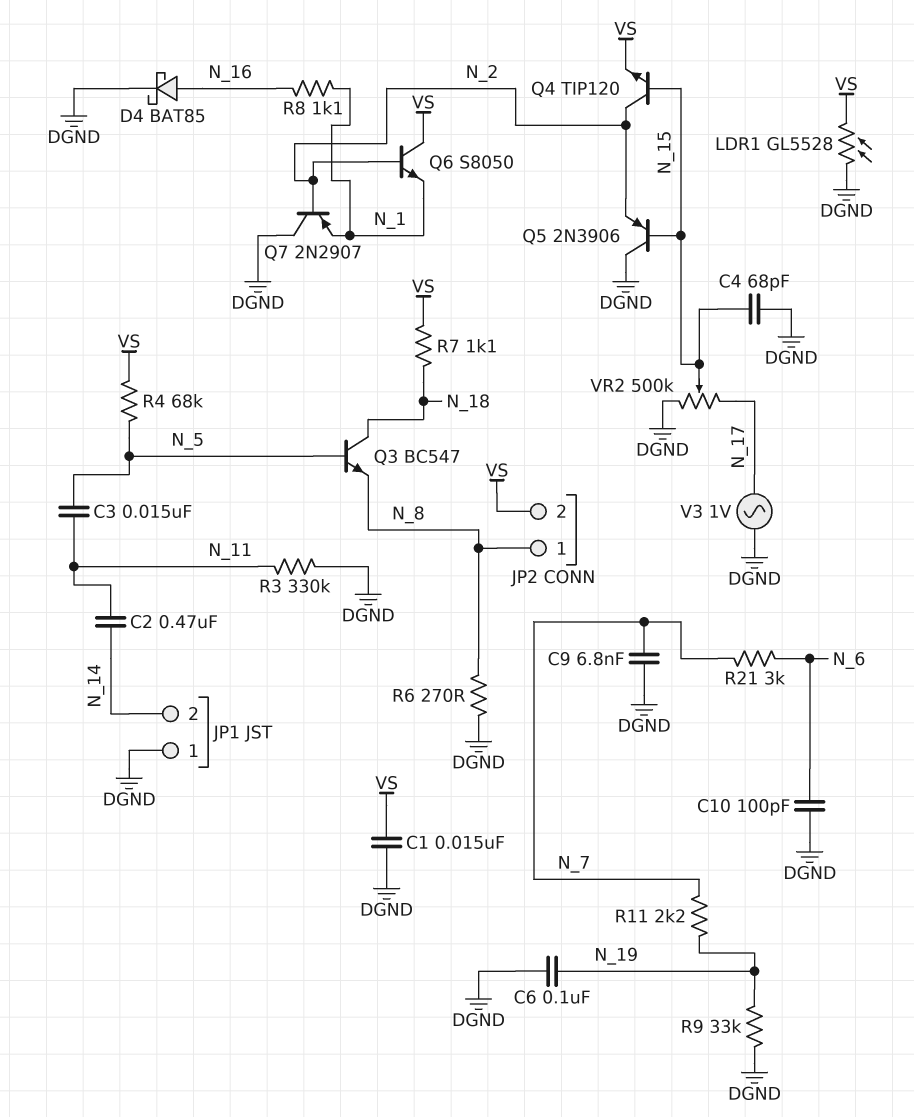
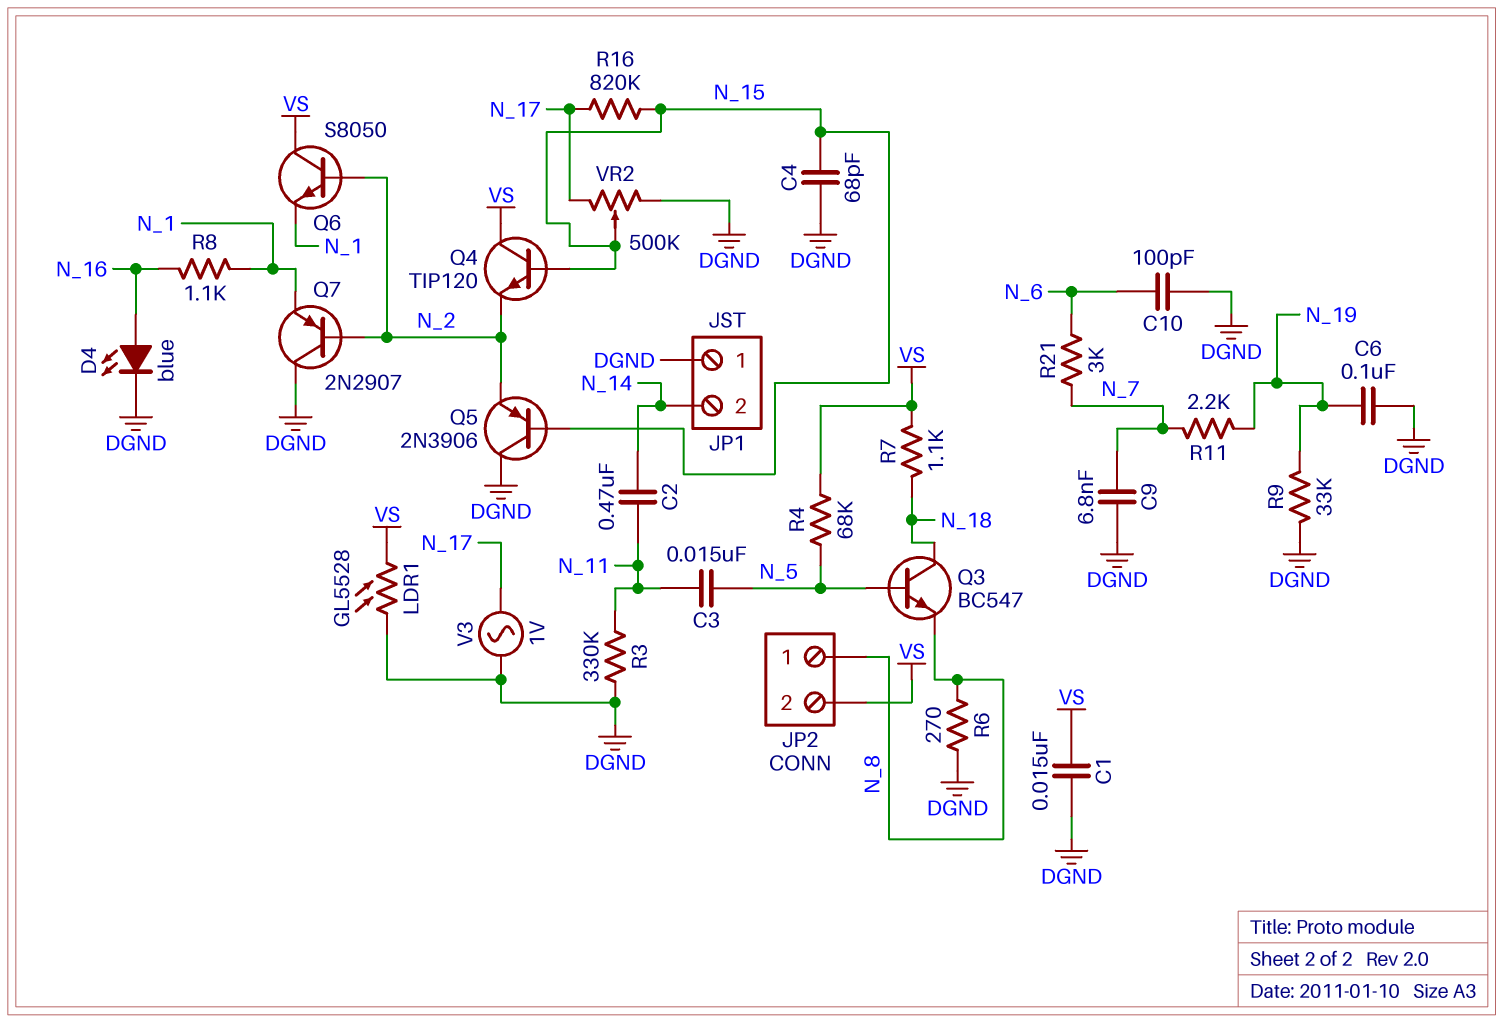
D4: schottky BAT85 (A N_16, K DGND) -> LED blue (A N_16, K DGND)
Q4: NPN TIP120 (B N_15, C N_2, E VS) -> NPN TIP120 (B N_15, C VS, E N_2)
R16: none -> 820k (N_15, N_17)

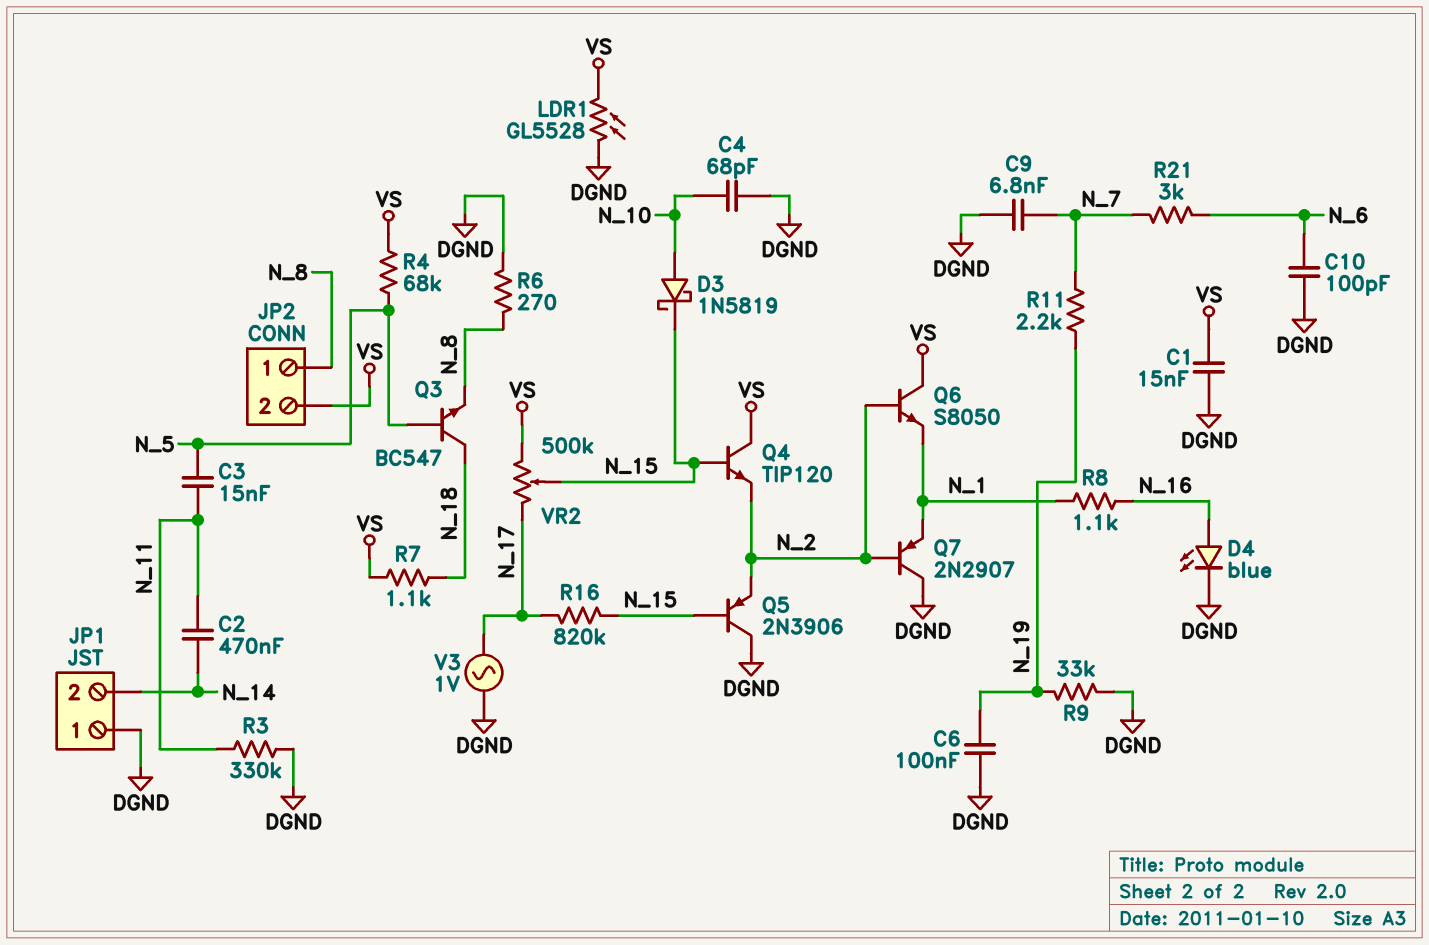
C4: 68pF (DGND, N_15) -> 68pF (DGND, N_10)
D3: none -> schottky 1N5819 (A N_10, K N_15)
VR2: 500k (DGND, N_17, wiper N_15) -> 500k (N_17, VS, wiper N_15)

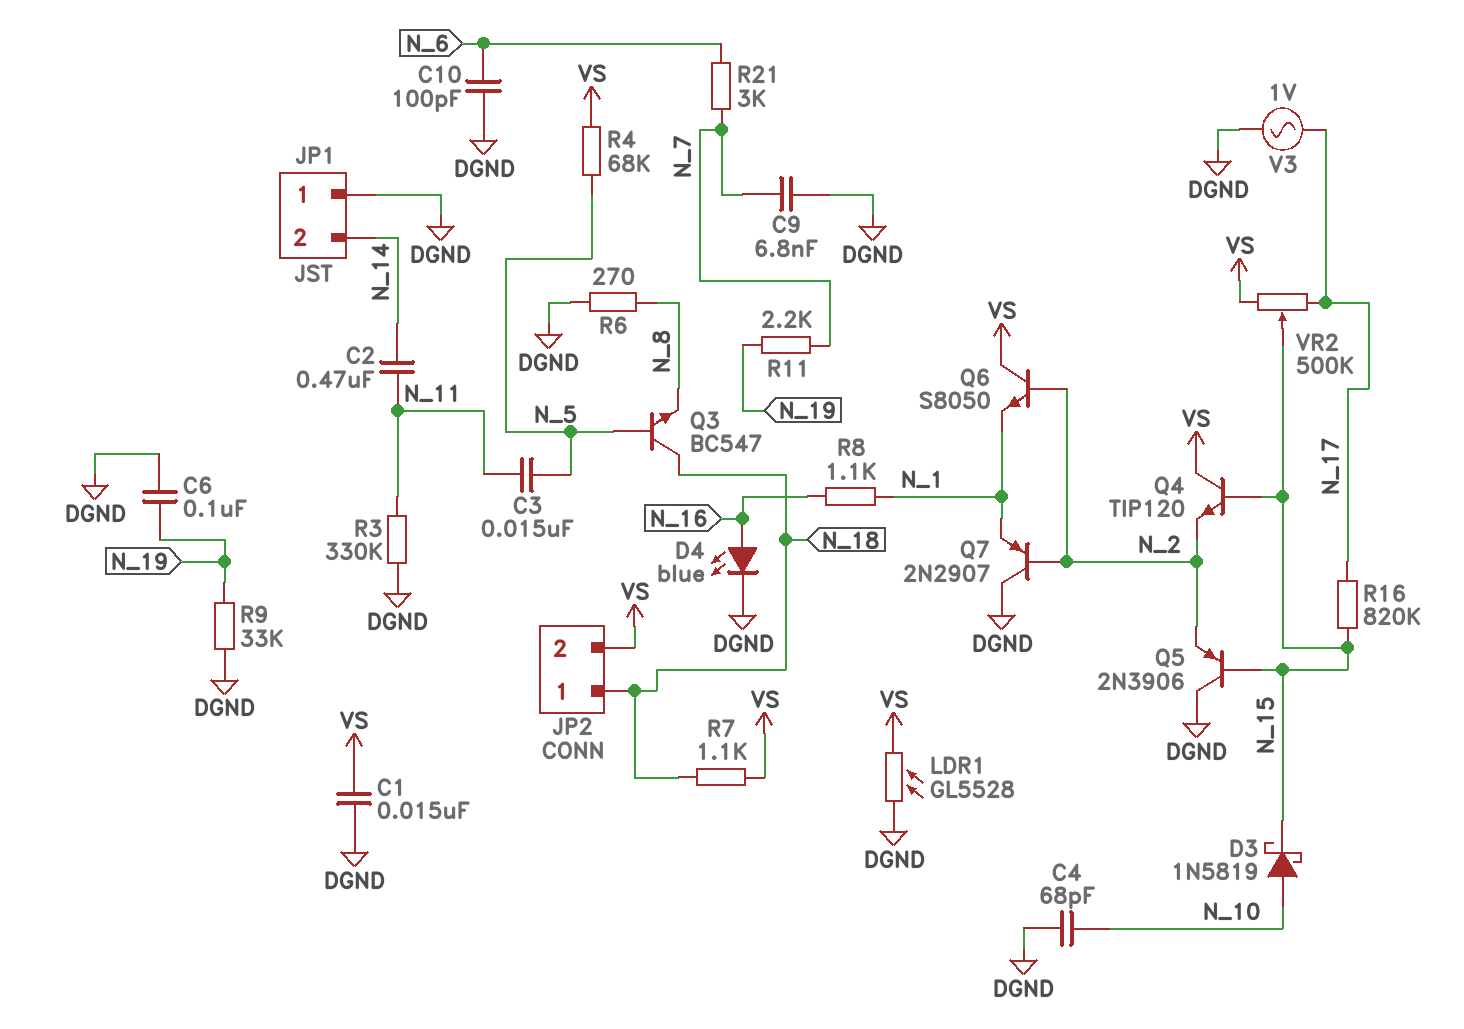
JP2 pin 1: N_8 -> N_18

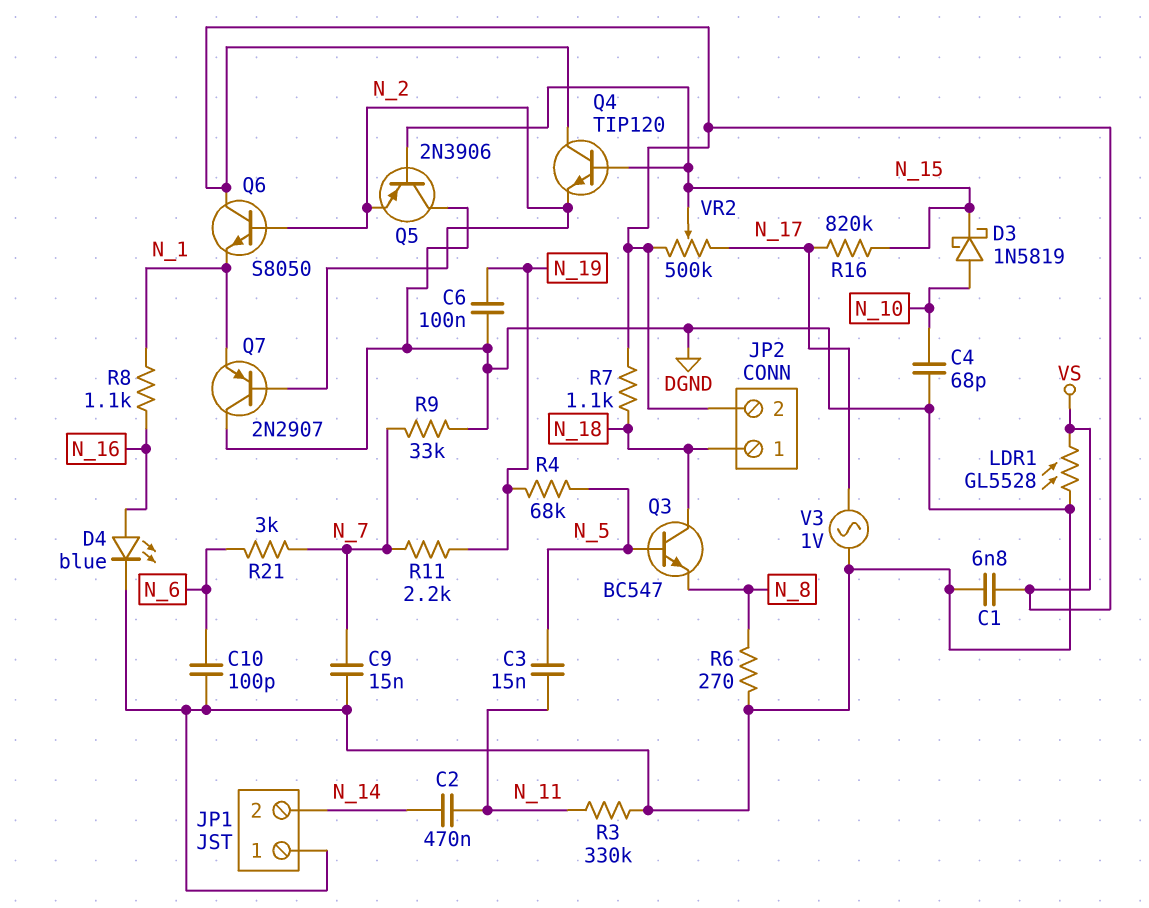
C1: 15nF (DGND, VS) -> 6.8nF (DGND, VS)
C9: 6.8nF (DGND, N_7) -> 15nF (DGND, N_7)
R4: 68k (N_5, VS) -> 68k (N_5, N_19)
R9: 33k (DGND, N_19) -> 33k (DGND, N_7)

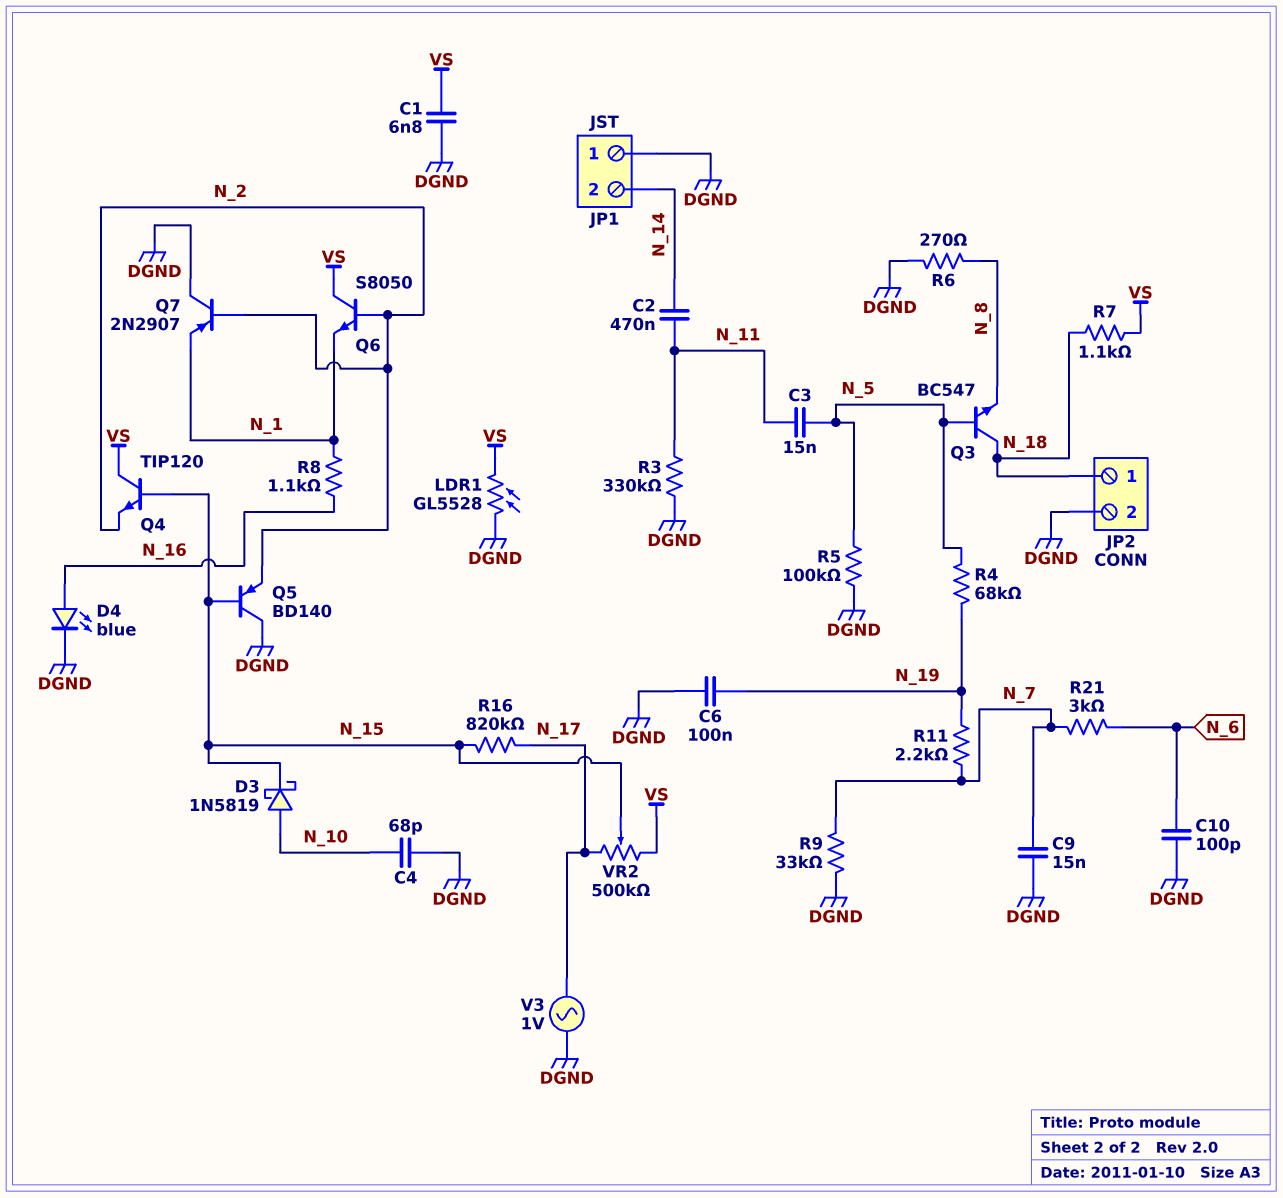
JP2 pin 2: VS -> DGND
Q5: PNP 2N3906 (B N_15, C DGND, E N_2) -> PNP BD140 (B N_15, C DGND, E N_2)
R5: none -> 100k (DGND, N_5)

